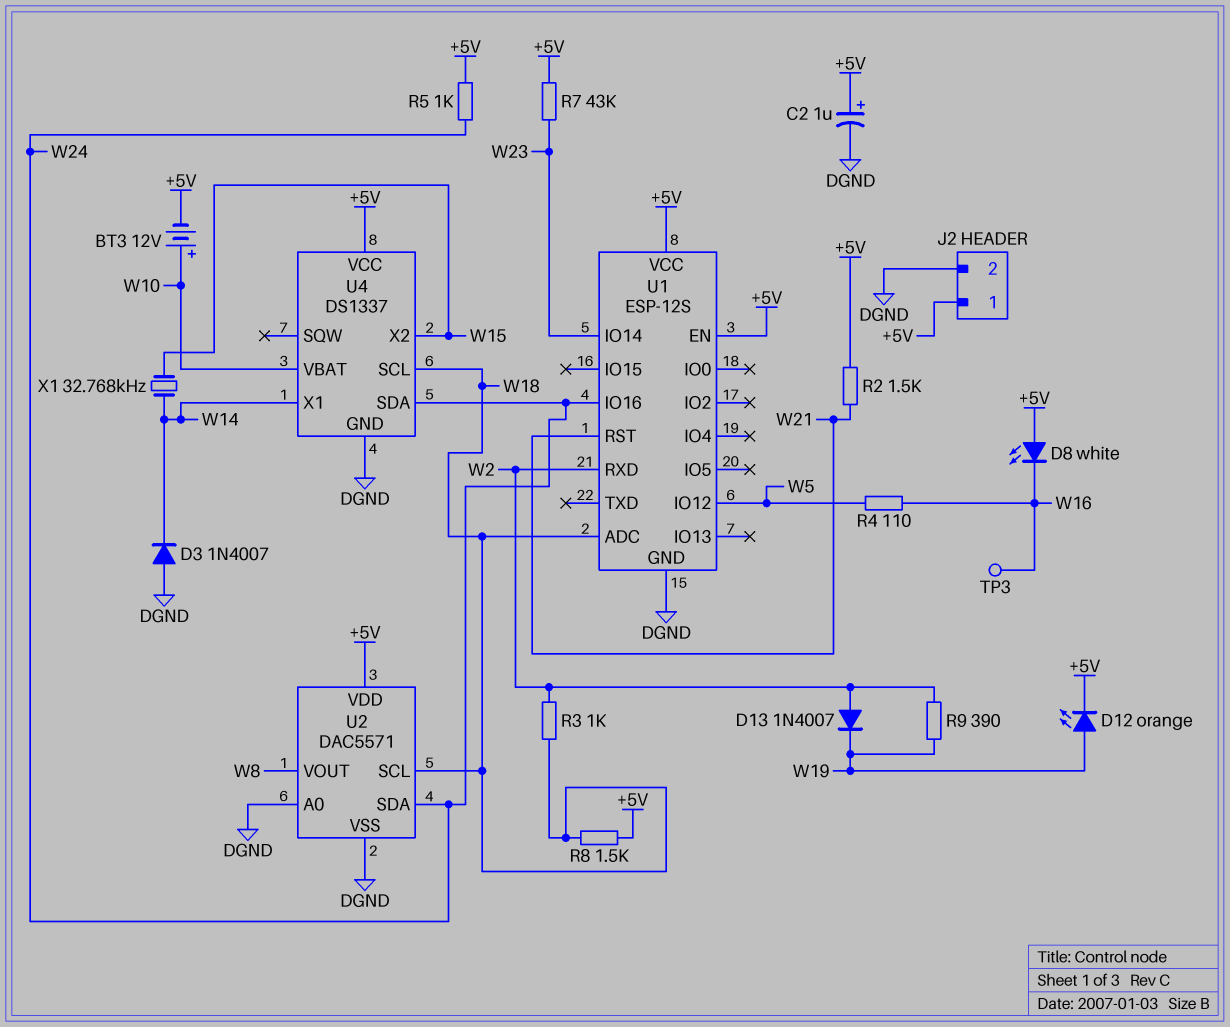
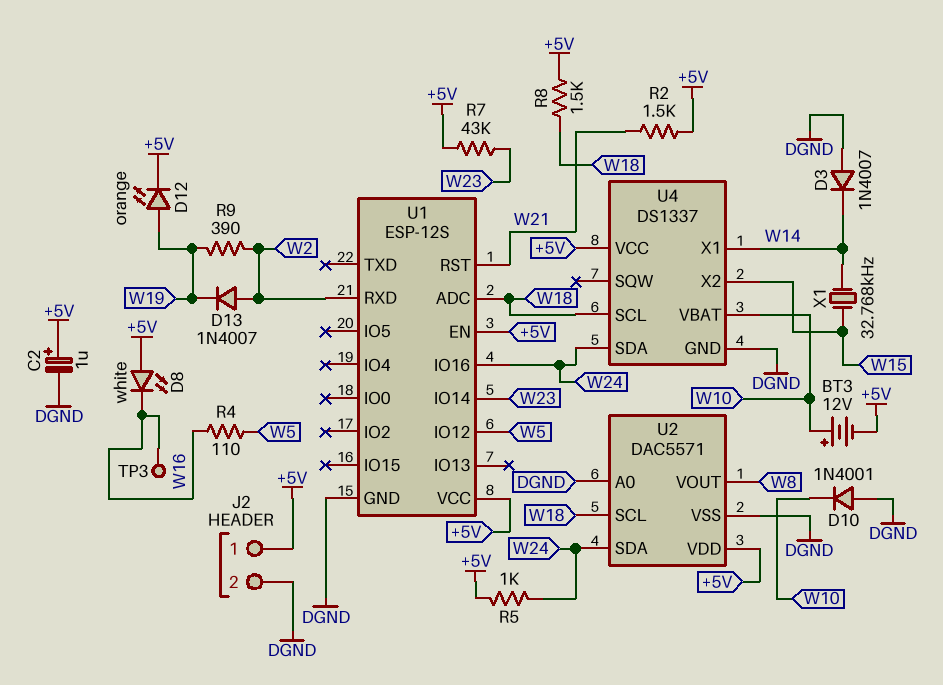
D10: none -> diode 1N4001 (A DGND, K W10)
R3: 1k (W2, W18) -> none

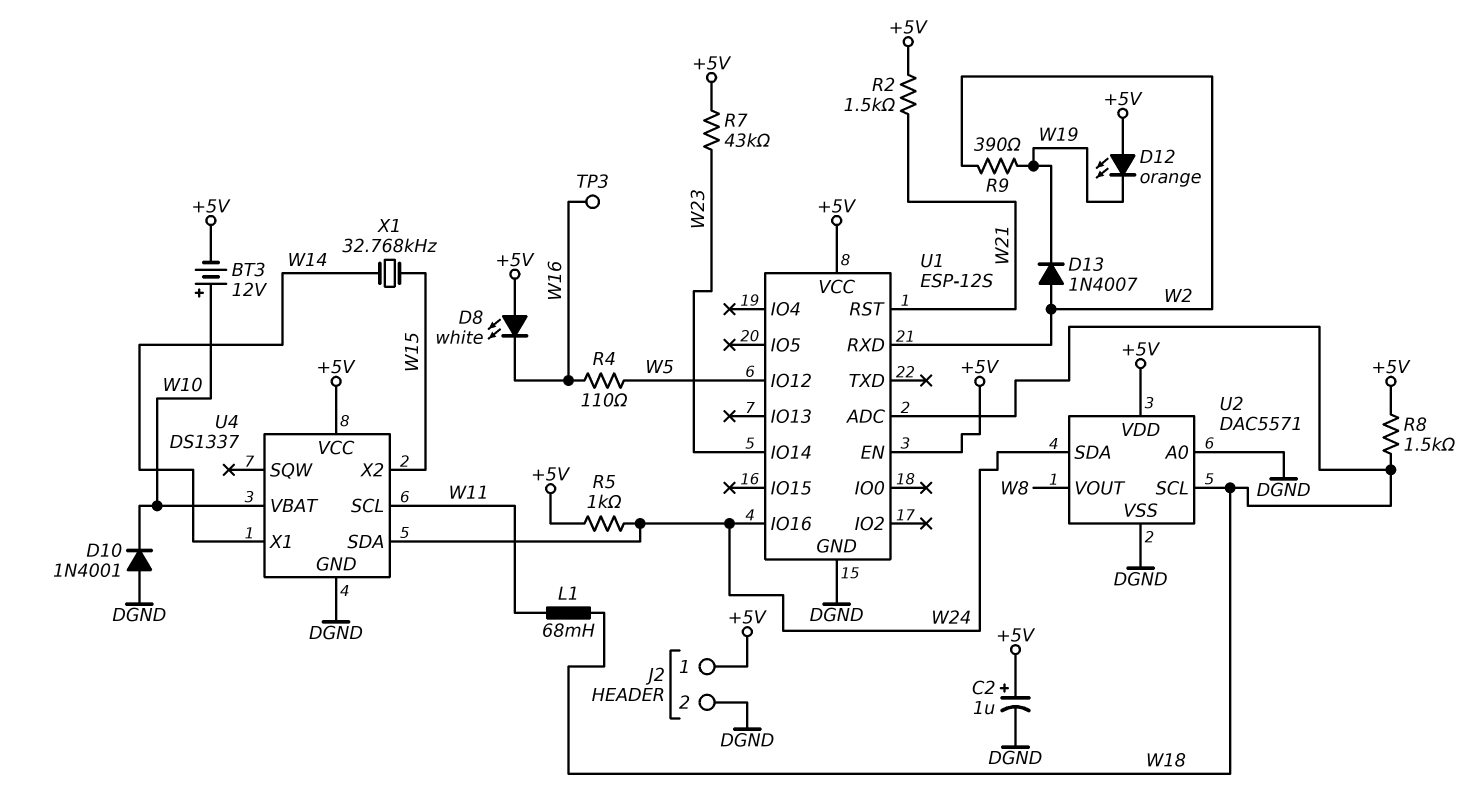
D3: diode 1N4007 (A DGND, K W14) -> none
D12: LED orange (A W19, K +5V) -> LED orange (A +5V, K W19)
L1: none -> 68mH (W11, W18)
U4 pin SCL: W18 -> W11

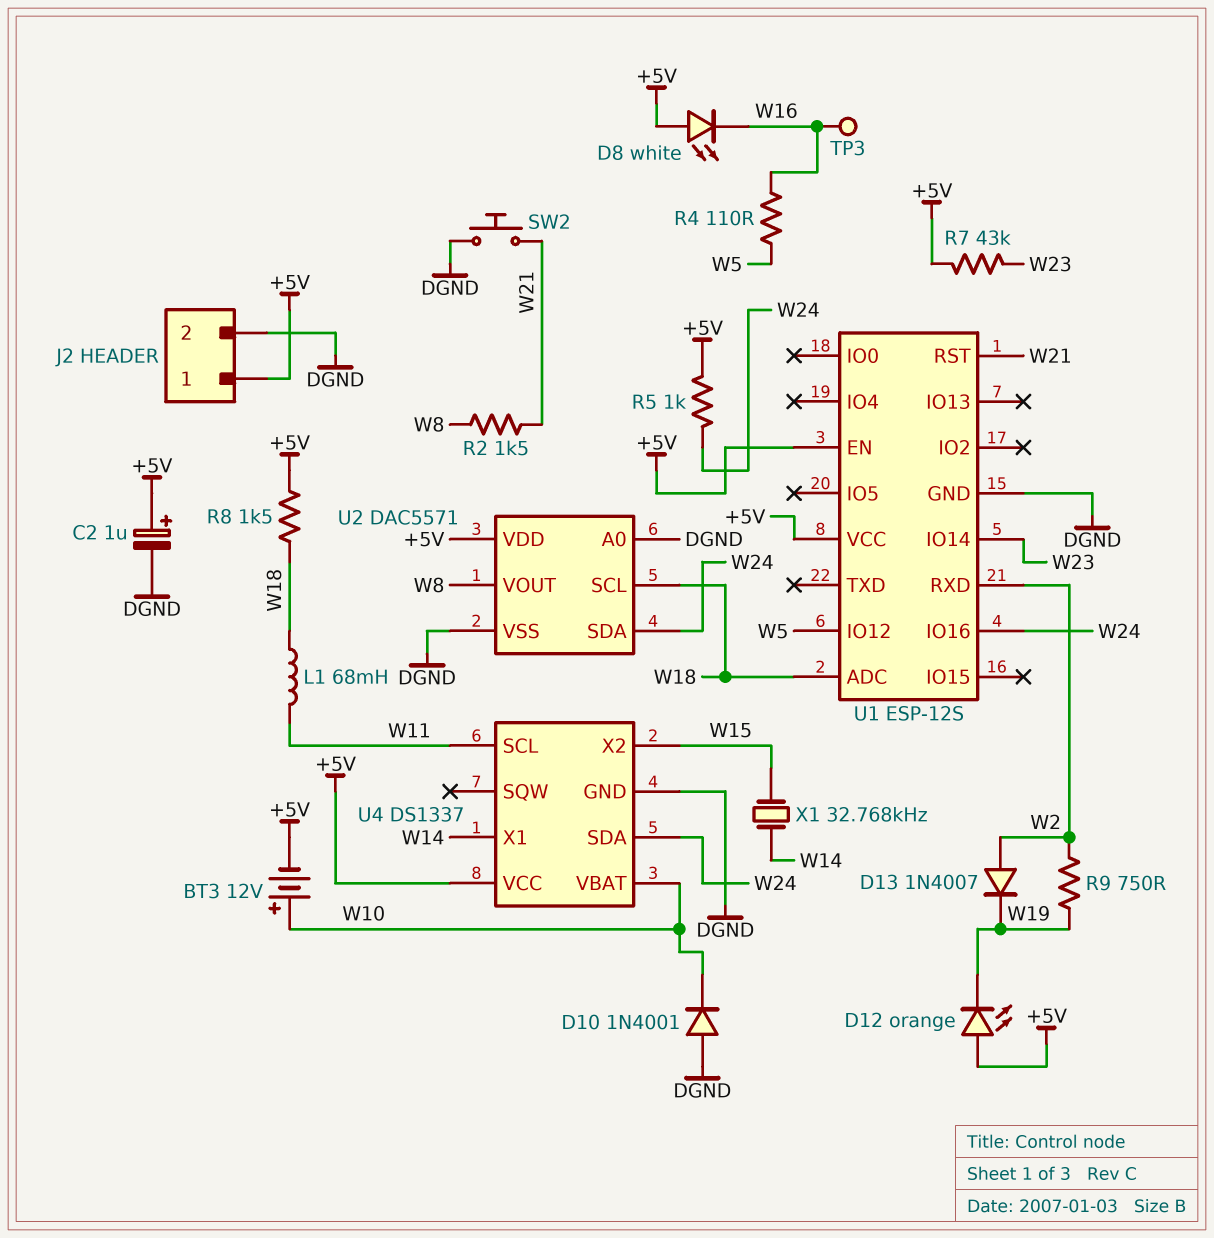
R2: 1.5k (+5V, W21) -> 1.5k (W8, W21)
R9: 390 (W2, W19) -> 750 (W2, W19)
SW2: none -> button (DGND, W21)

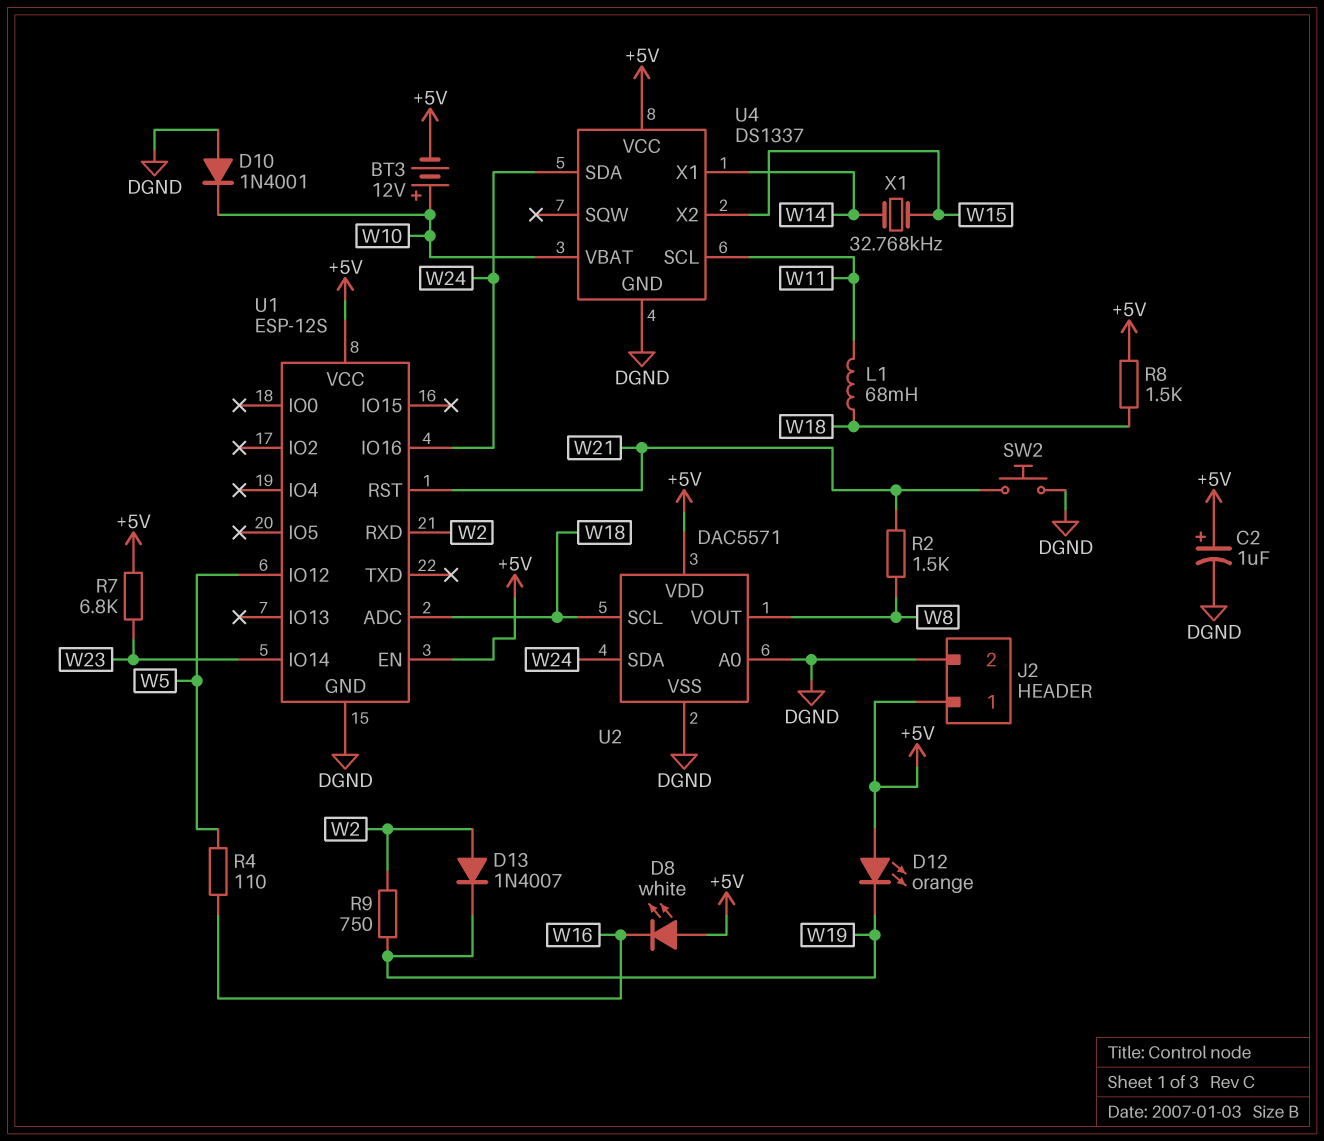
R5: 1k (+5V, W24) -> none
R7: 43k (+5V, W23) -> 6.8k (+5V, W23)
TP3: test point (W16) -> none

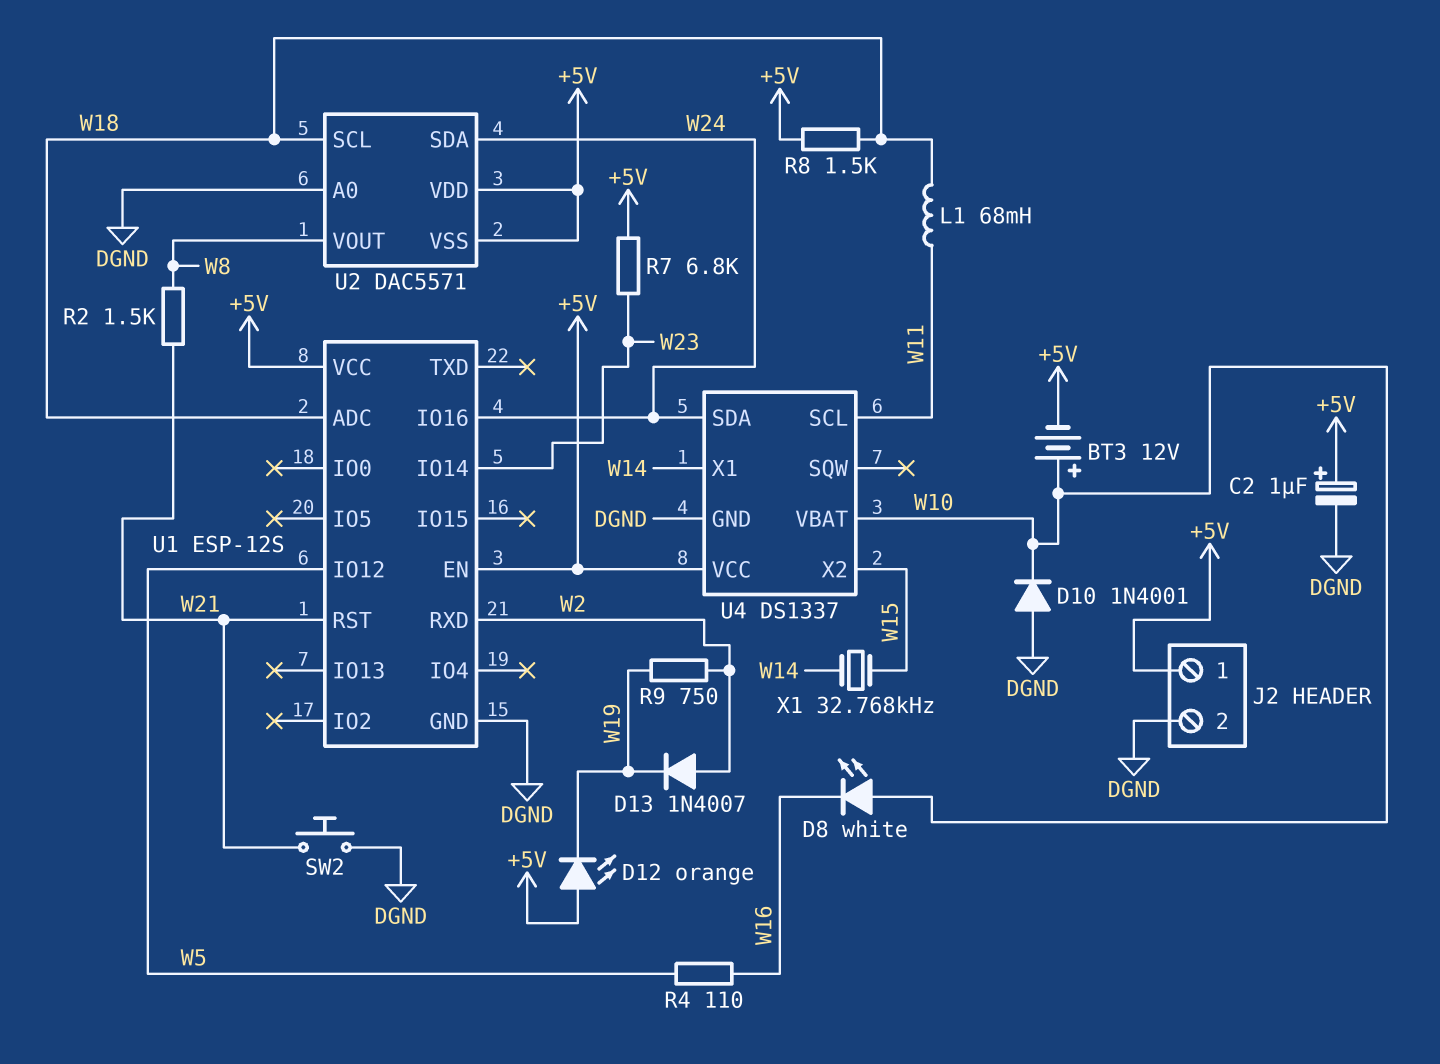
D8: LED white (A +5V, K W16) -> LED white (A W10, K W16)
U2 pin VSS: DGND -> +5V

